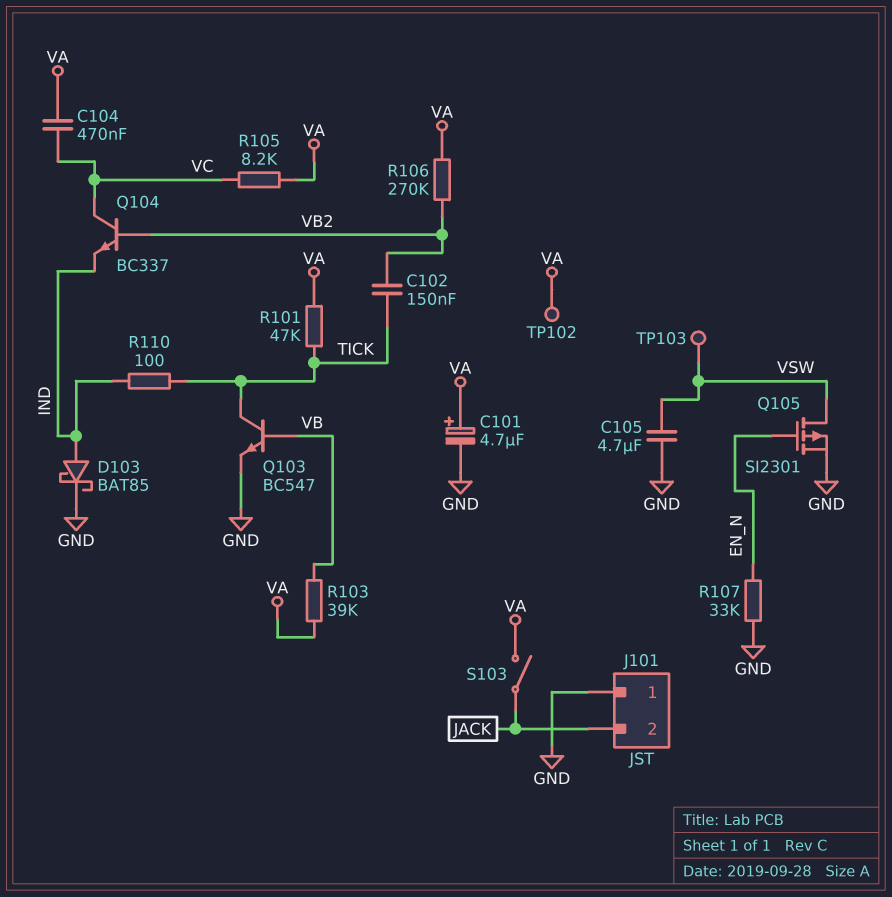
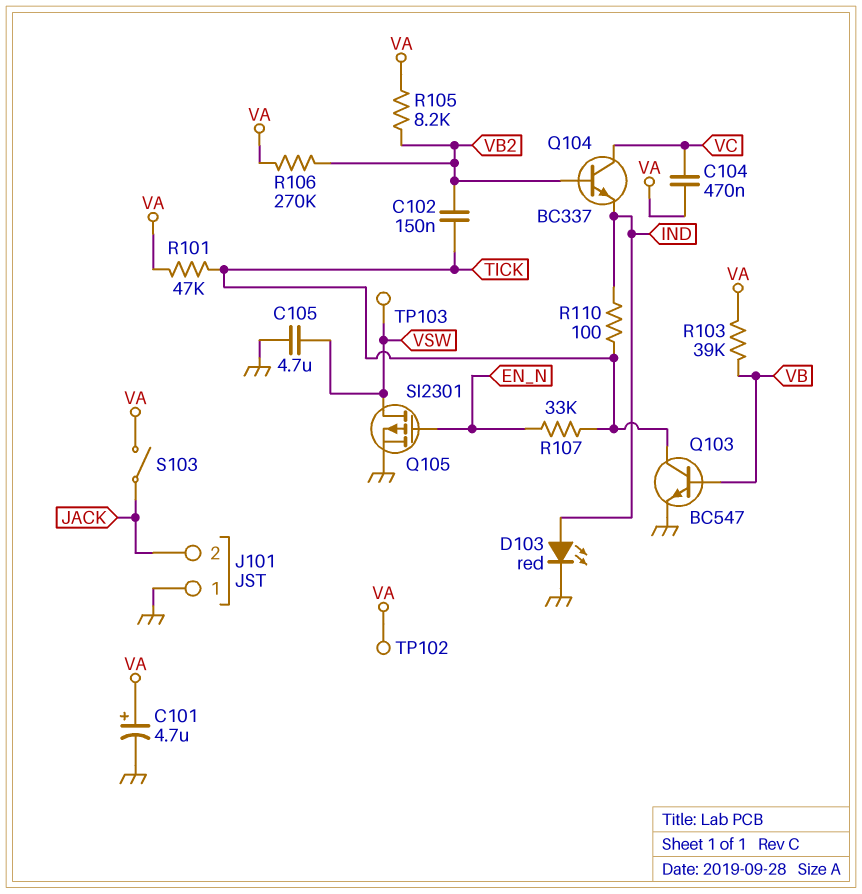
D103: schottky BAT85 (A IND, K GND) -> LED red (A IND, K GND)
R105: 8.2k (VA, VC) -> 8.2k (VA, VB2)
R107: 33k (EN_N, GND) -> 33k (EN_N, TICK)

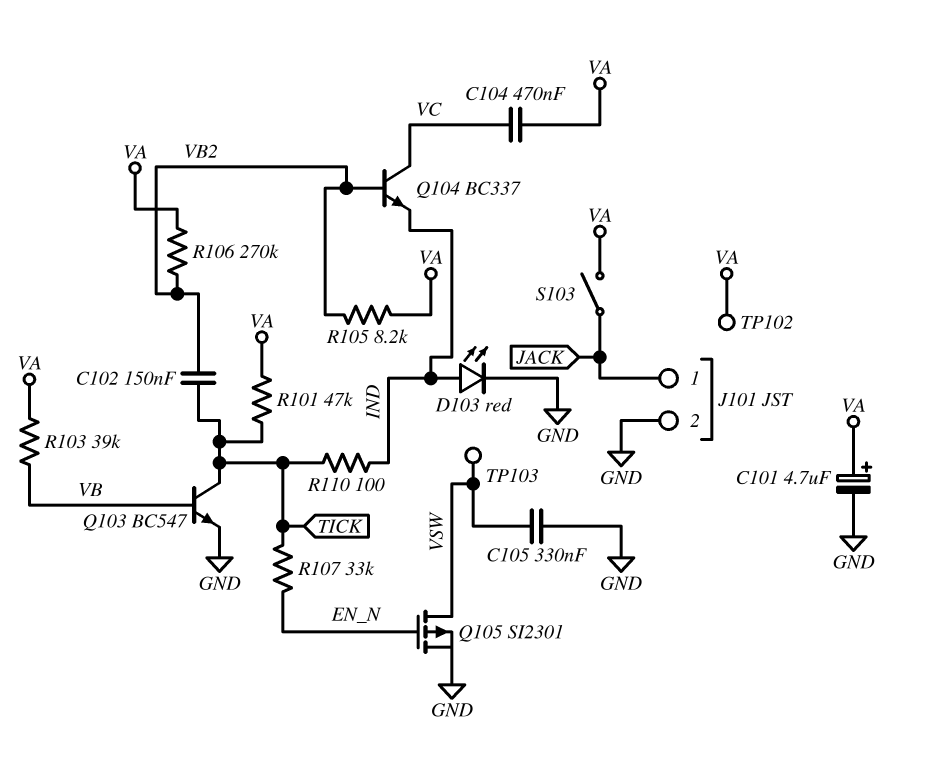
C105: 4.7uF (GND, VSW) -> 330nF (GND, VSW)
J101 pin 1: GND -> JACK
J101 pin 2: JACK -> GND

